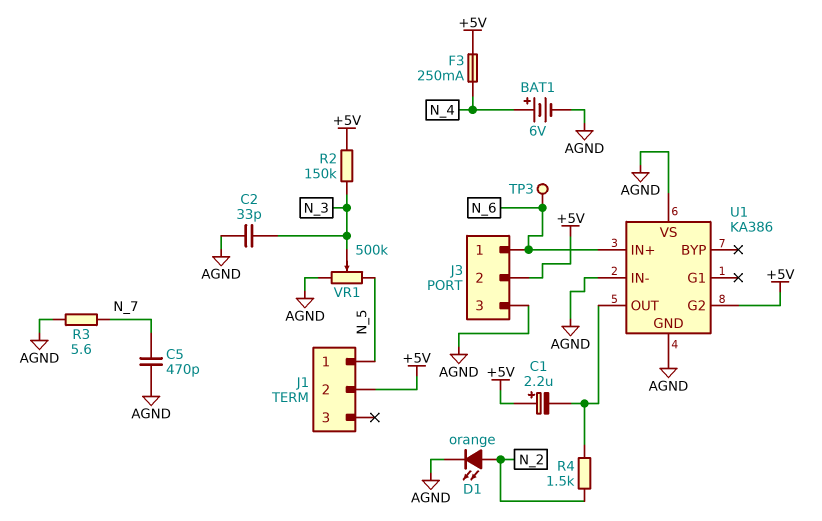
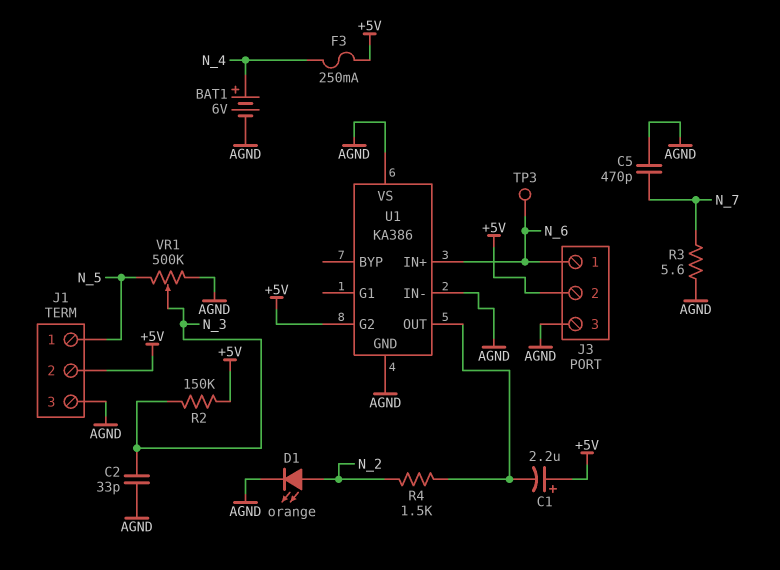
J1 pin 3: none -> AGND

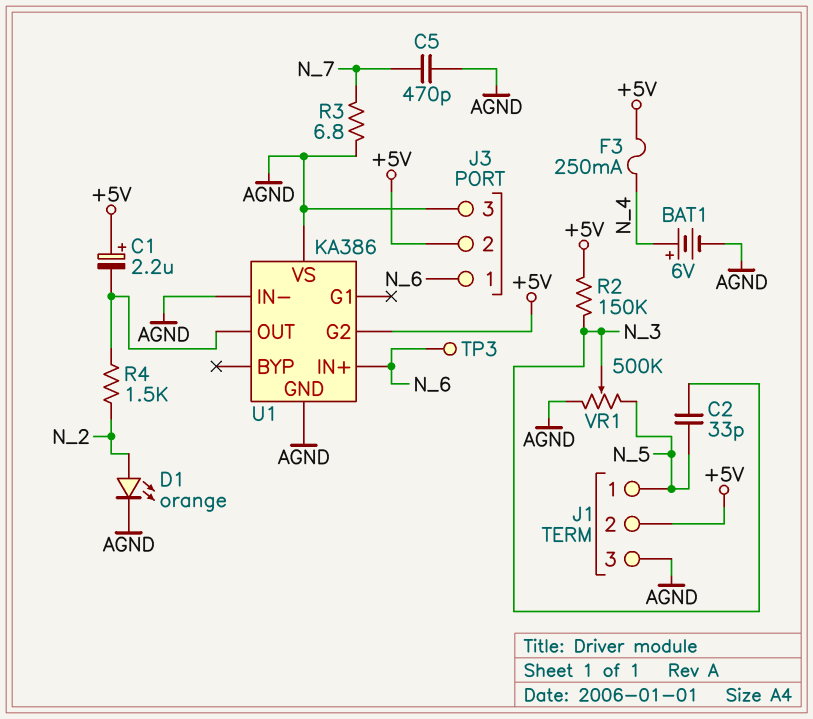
C2: 33pF (AGND, N_3) -> 33pF (N_3, N_5)
R3: 5.6 (AGND, N_7) -> 6.8 (AGND, N_7)

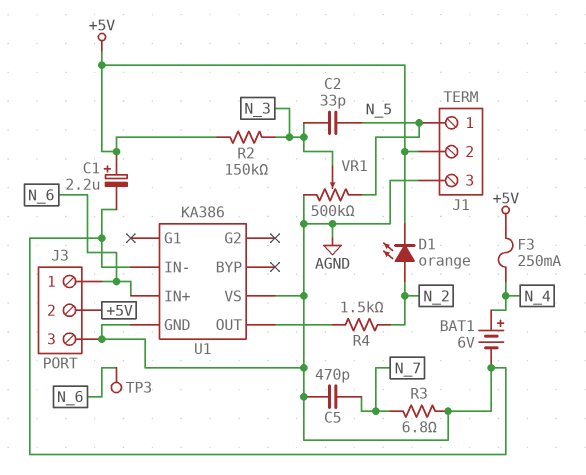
C1: 2.2uF (plus +5V, minus U1/OUT) -> 2.2uF (plus +5V, minus AGND)
D1: LED orange (A N_2, K AGND) -> LED orange (A N_2, K +5V)
U1 pin G2: +5V -> none

